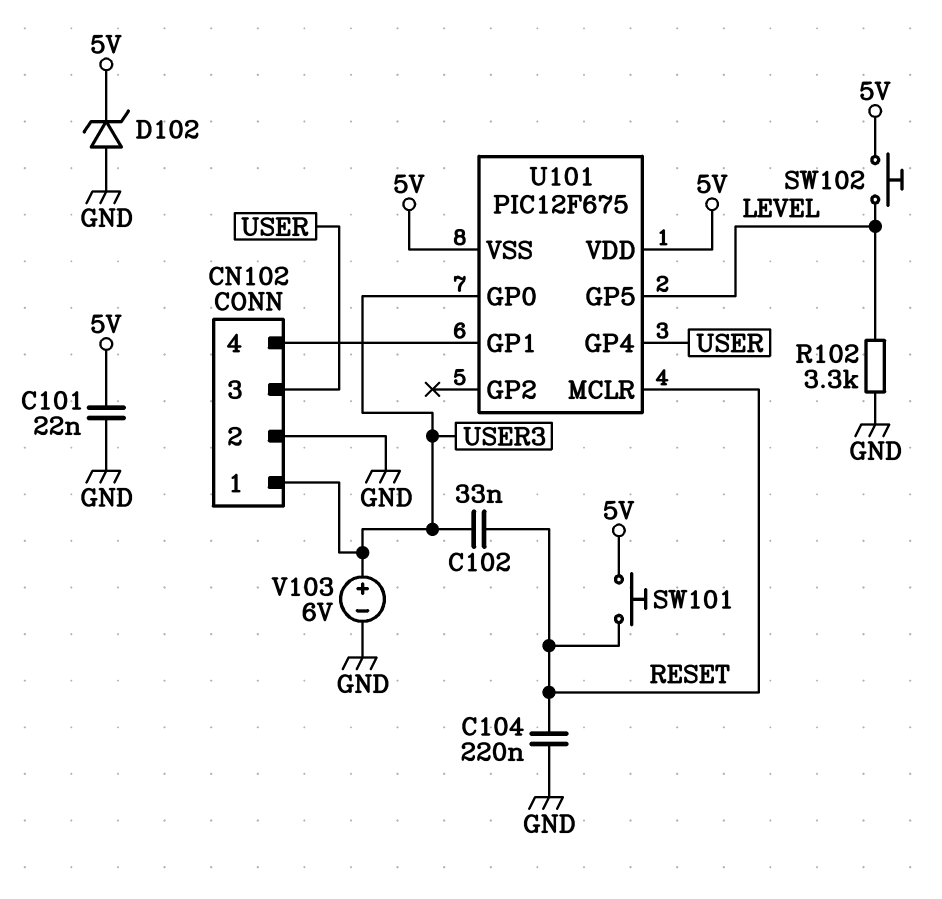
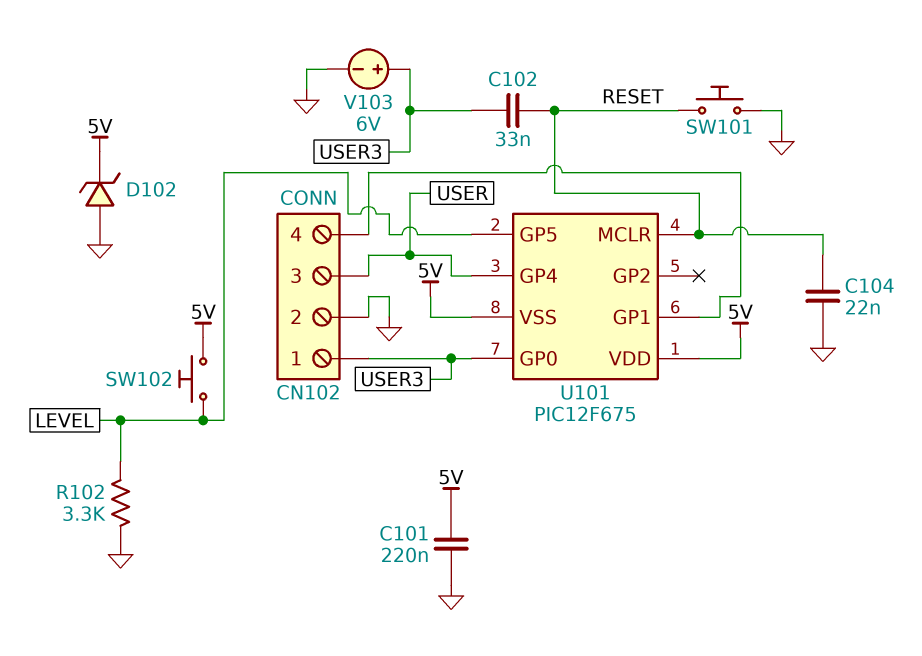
C101: 22nF (5V, GND) -> 220nF (5V, GND)
C104: 220nF (GND, RESET) -> 22nF (GND, RESET)
SW101: button (5V, RESET) -> button (GND, RESET)

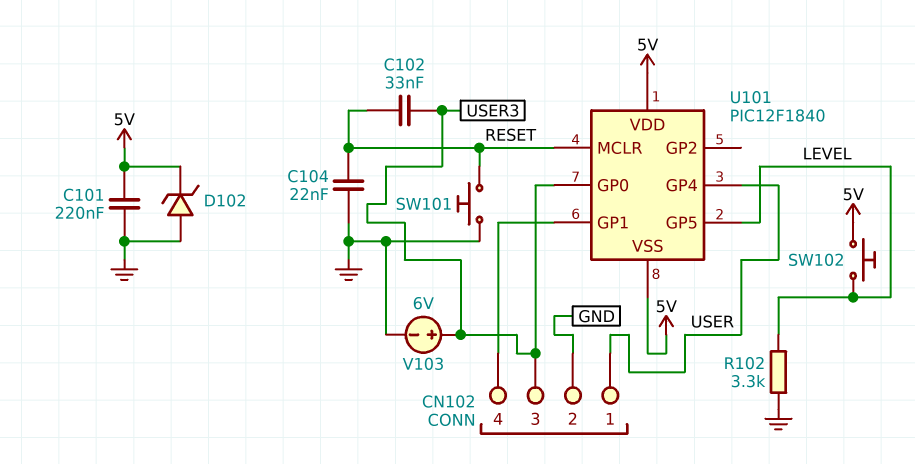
CN102 pin 1: USER3 -> USER
CN102 pin 3: USER -> USER3
U101: PIC12F675 -> PIC12F1840

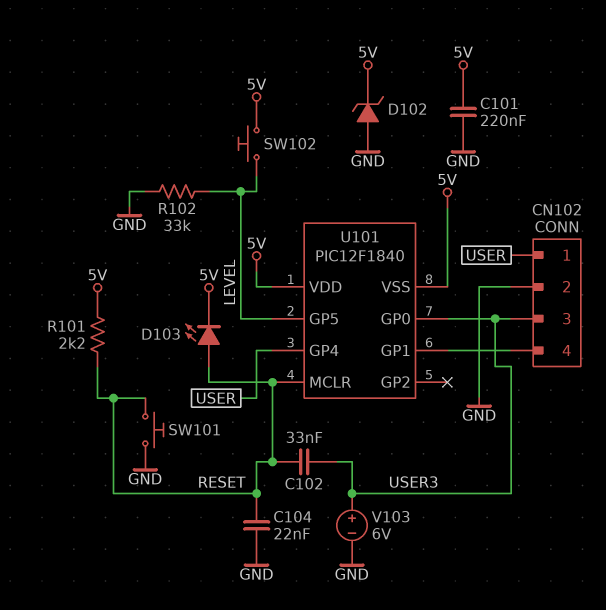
D103: none -> LED (A RESET, K 5V)
R101: none -> 2.2k (5V, RESET)
R102: 3.3k (GND, LEVEL) -> 33k (GND, LEVEL)

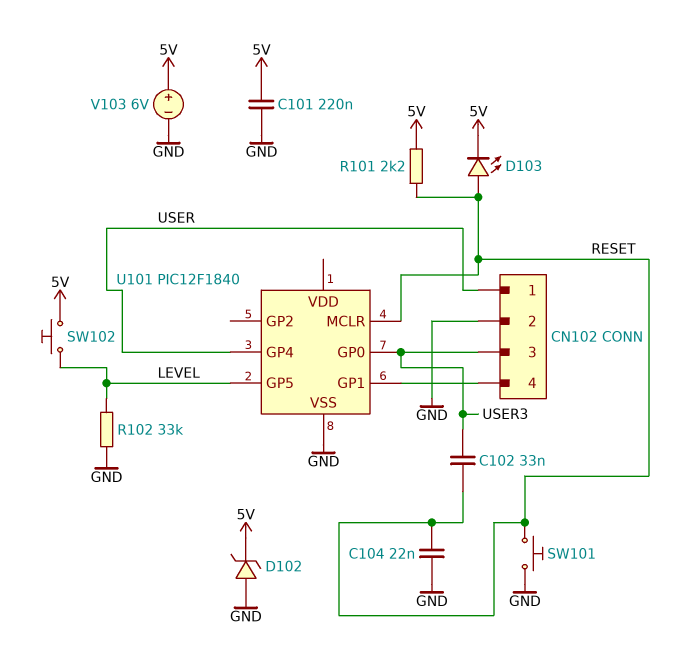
U101 pin VDD: 5V -> none
U101 pin VSS: 5V -> GND
V103: 6V (plus USER3, minus GND) -> 6V (plus 5V, minus GND)

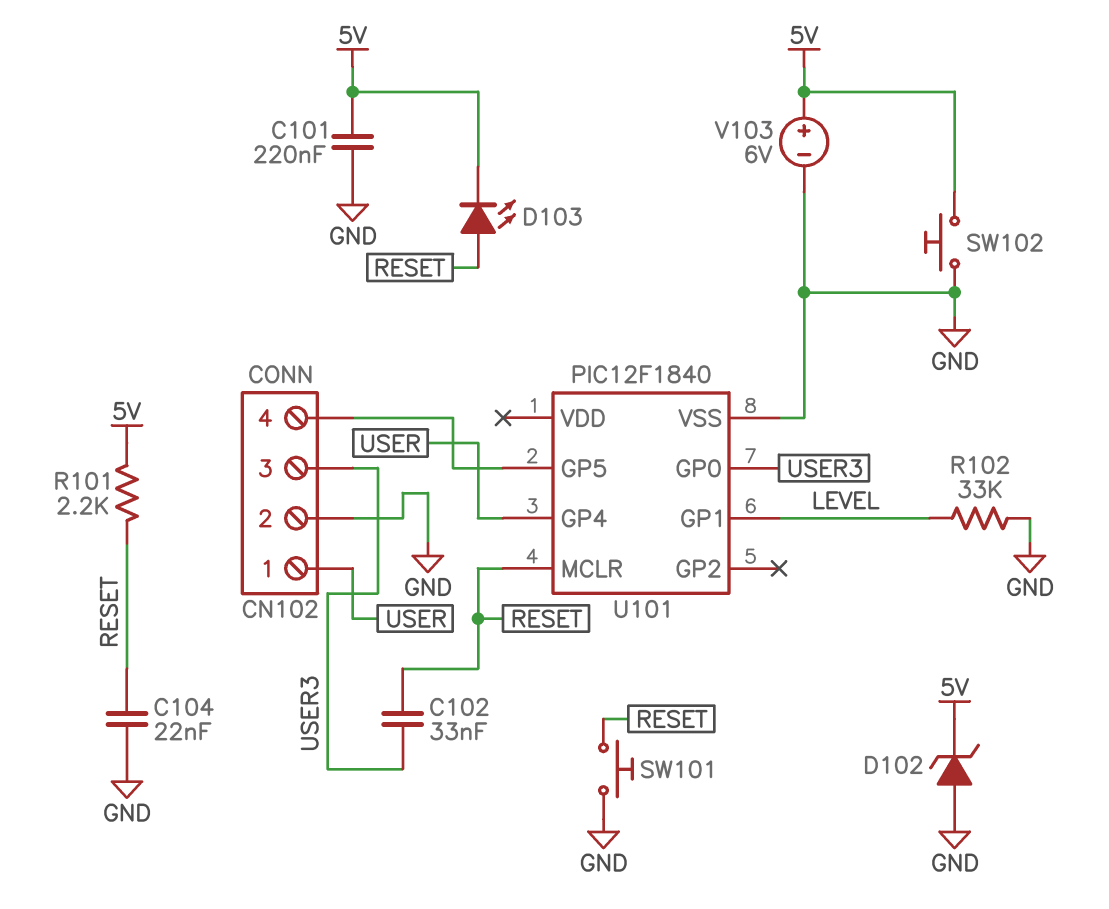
SW102: button (5V, LEVEL) -> button (5V, GND)
U101 pin GP1: CN102/4 -> LEVEL
U101 pin GP5: LEVEL -> CN102/4

